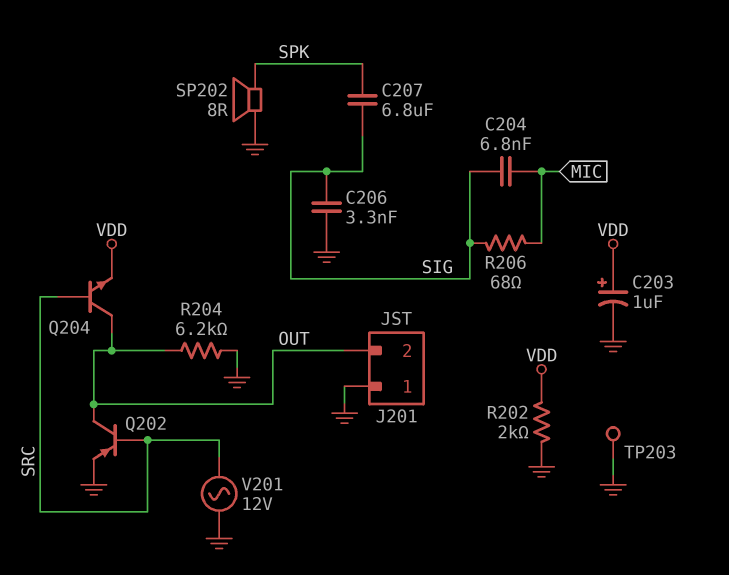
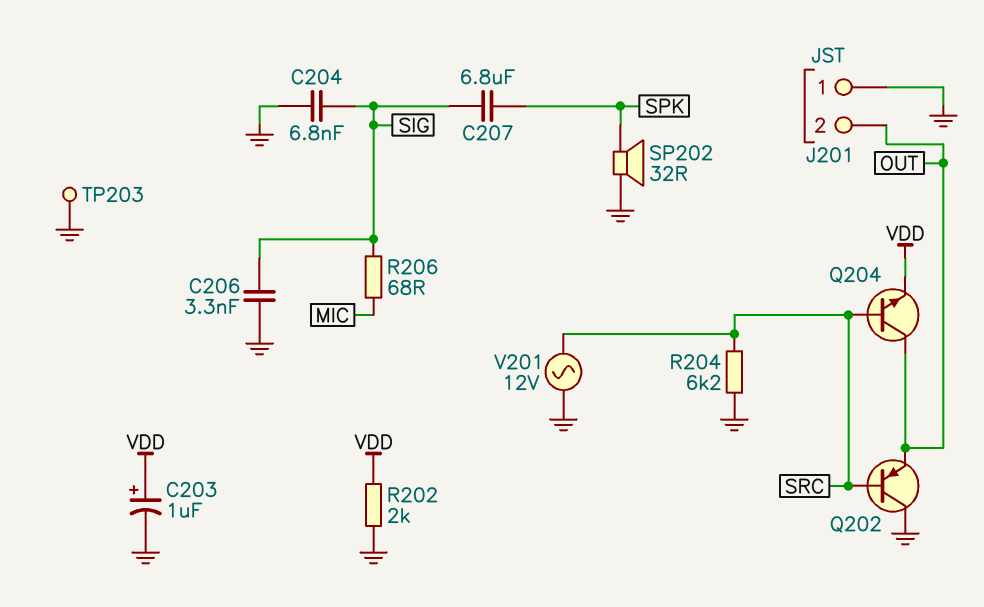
C204: 6.8nF (MIC, SIG) -> 6.8nF (GND, SIG)
Q202: PNP (B SRC, C OUT, E GND) -> PNP (B SRC, C GND, E OUT)
R204: 6.2k (GND, OUT) -> 6.2k (GND, SRC)
SP202: speaker 8R (GND, SPK) -> speaker 32R (GND, SPK)

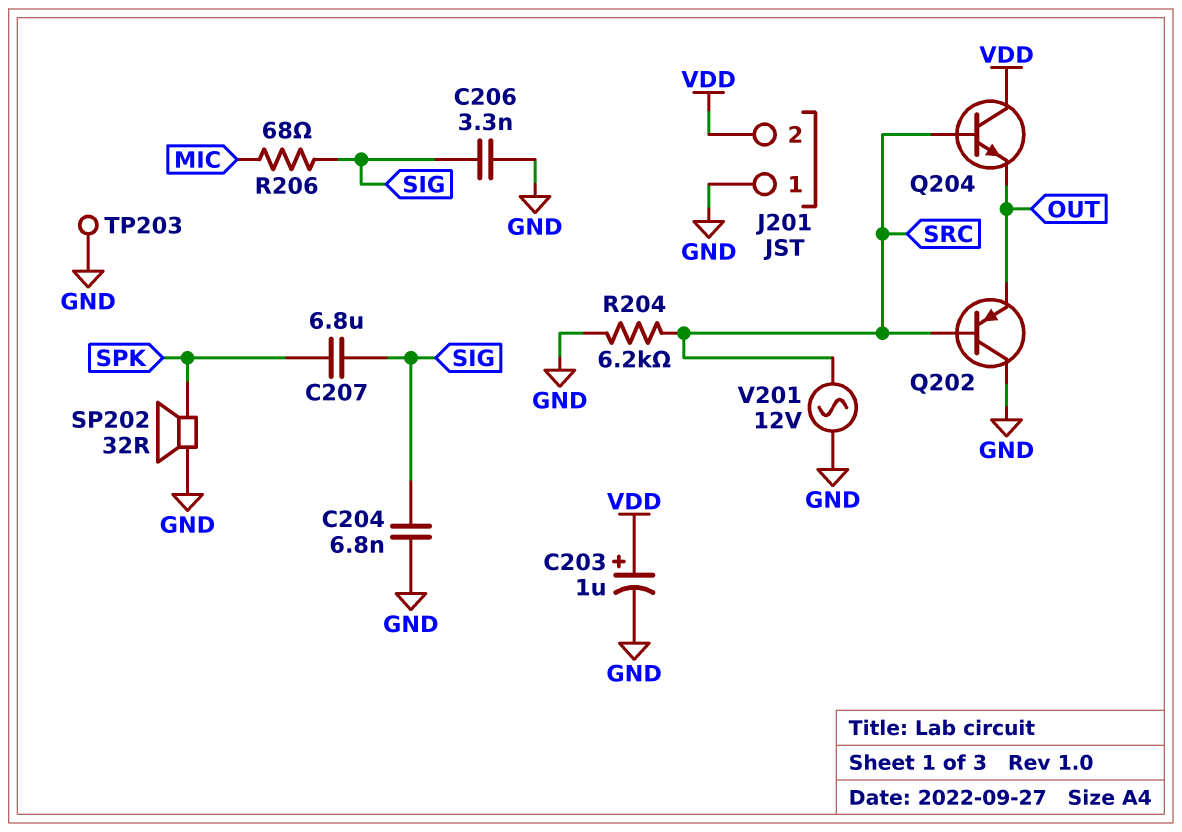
J201 pin 2: OUT -> VDD
Q204: NPN (B SRC, C OUT, E VDD) -> NPN (B SRC, C VDD, E OUT)
R202: 2k (GND, VDD) -> none

